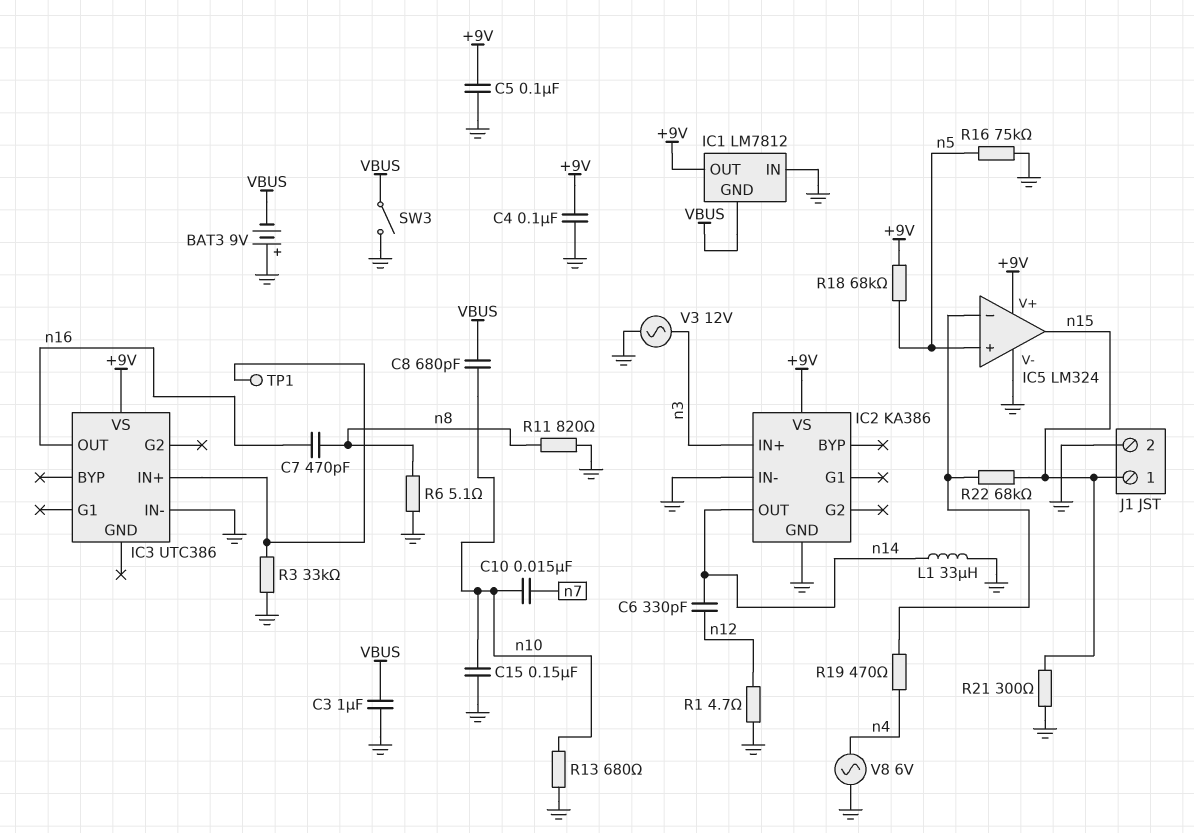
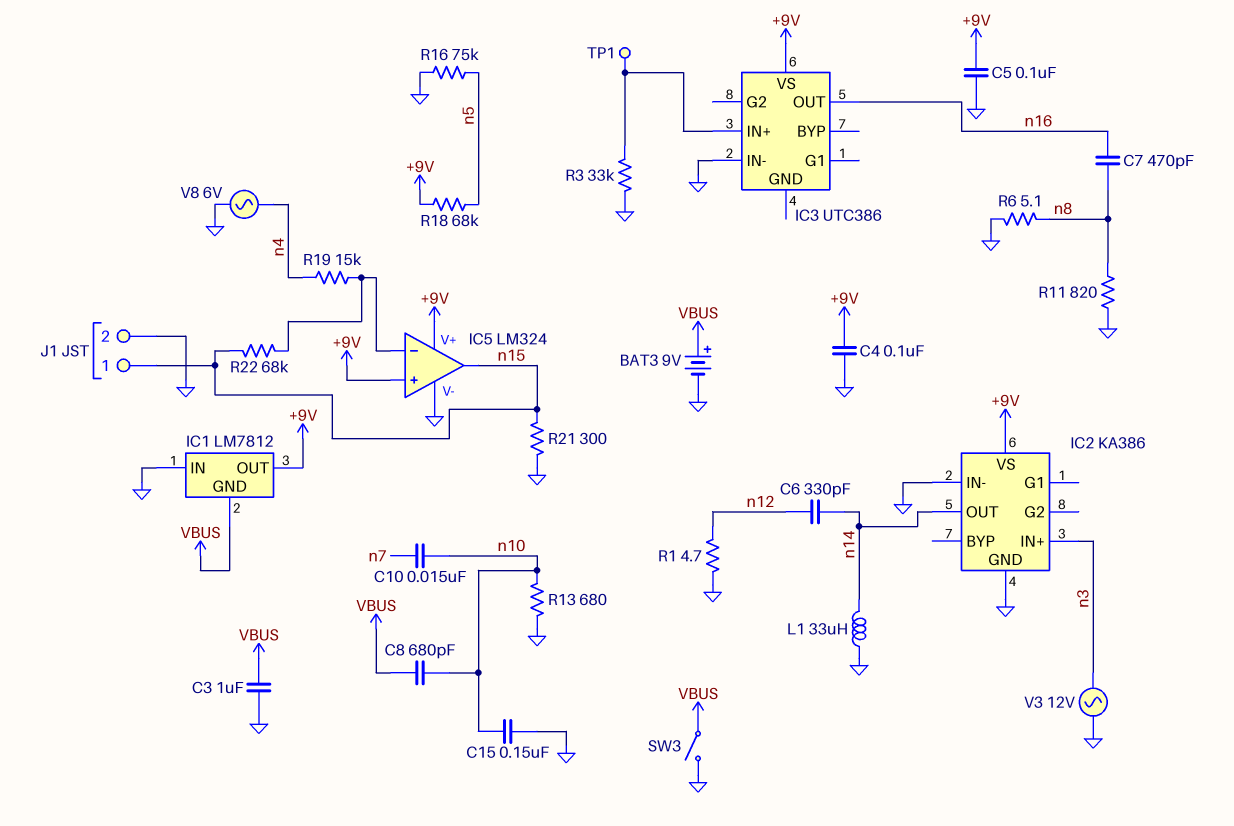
BAT3: 9V (plus GND, minus VBUS) -> 9V (plus VBUS, minus GND)
IC5 pin in+: n5 -> +9V
R19: 470 (IC5/in-, n4) -> 15k (IC5/in-, n4)

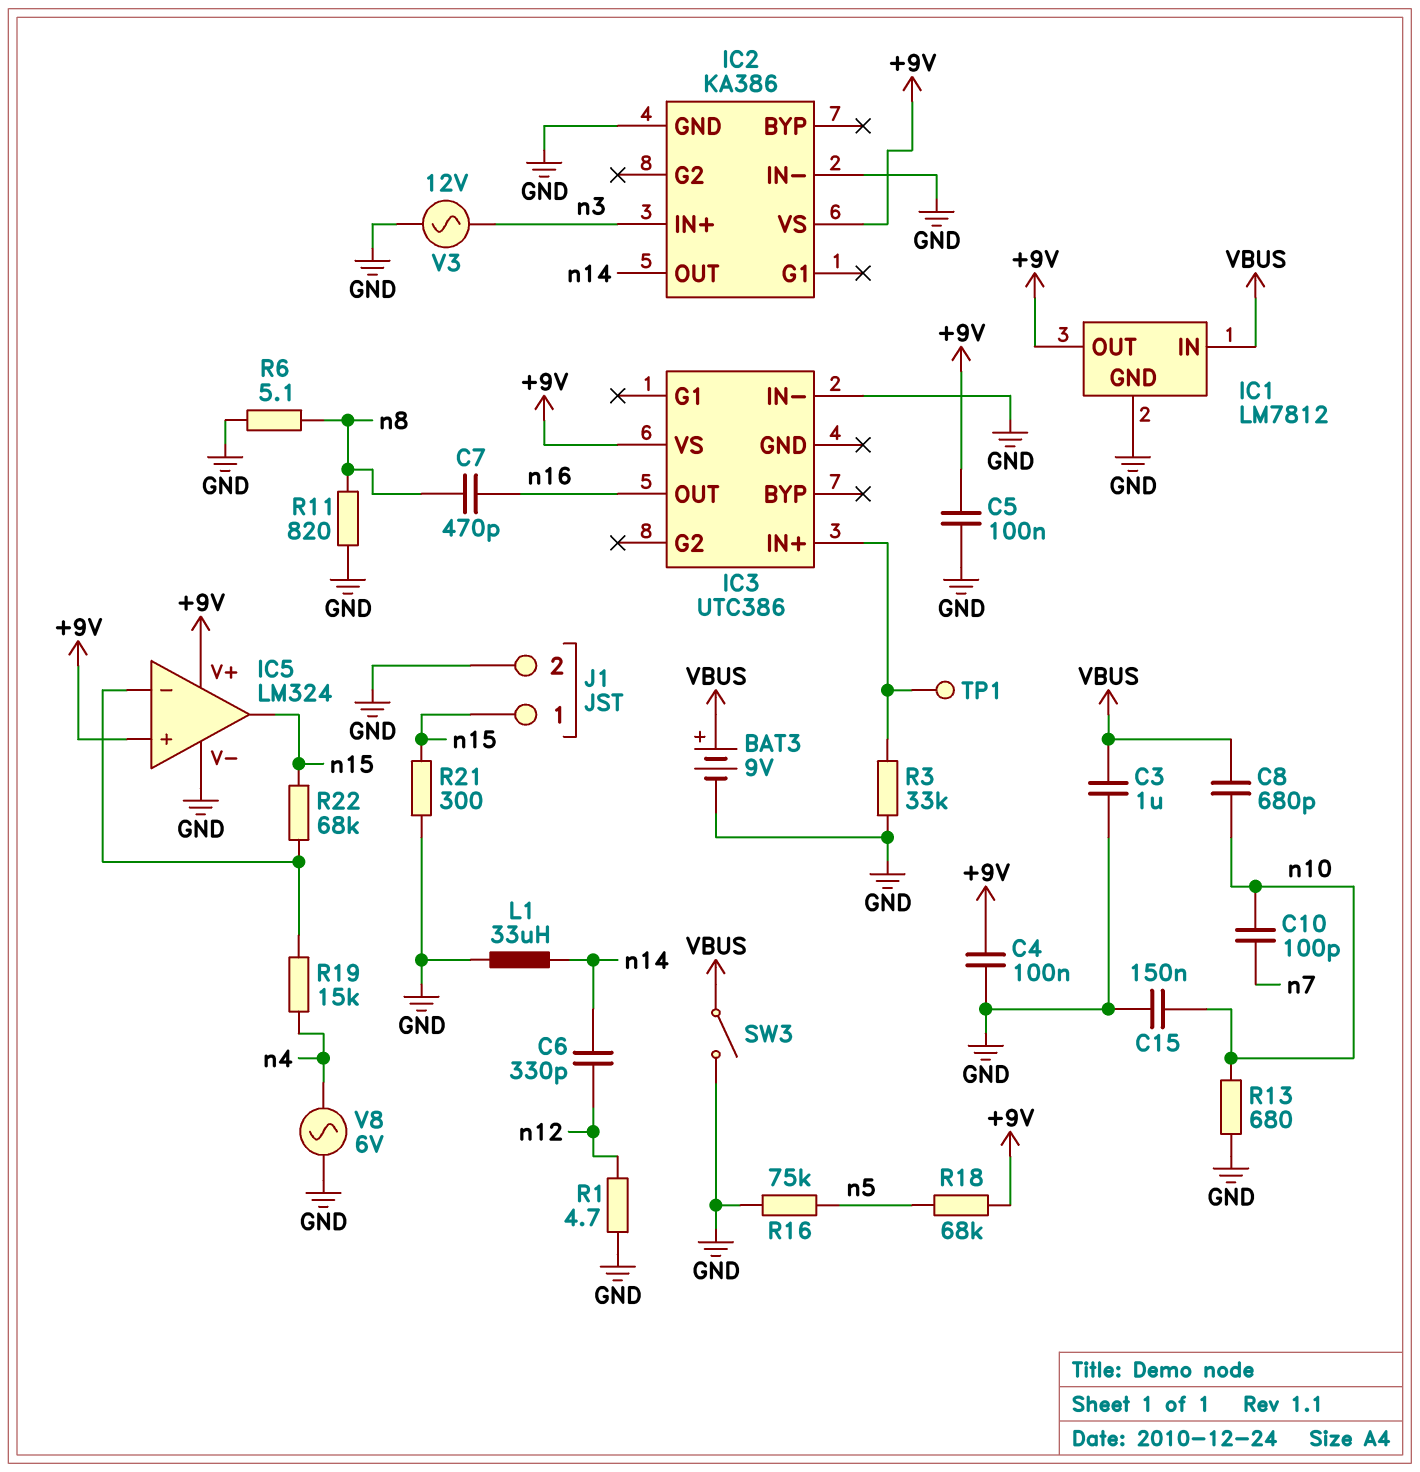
C10: 15nF (n7, n10) -> 100pF (n7, n10)
IC1 pin GND: VBUS -> GND
IC1 pin IN: GND -> VBUS

